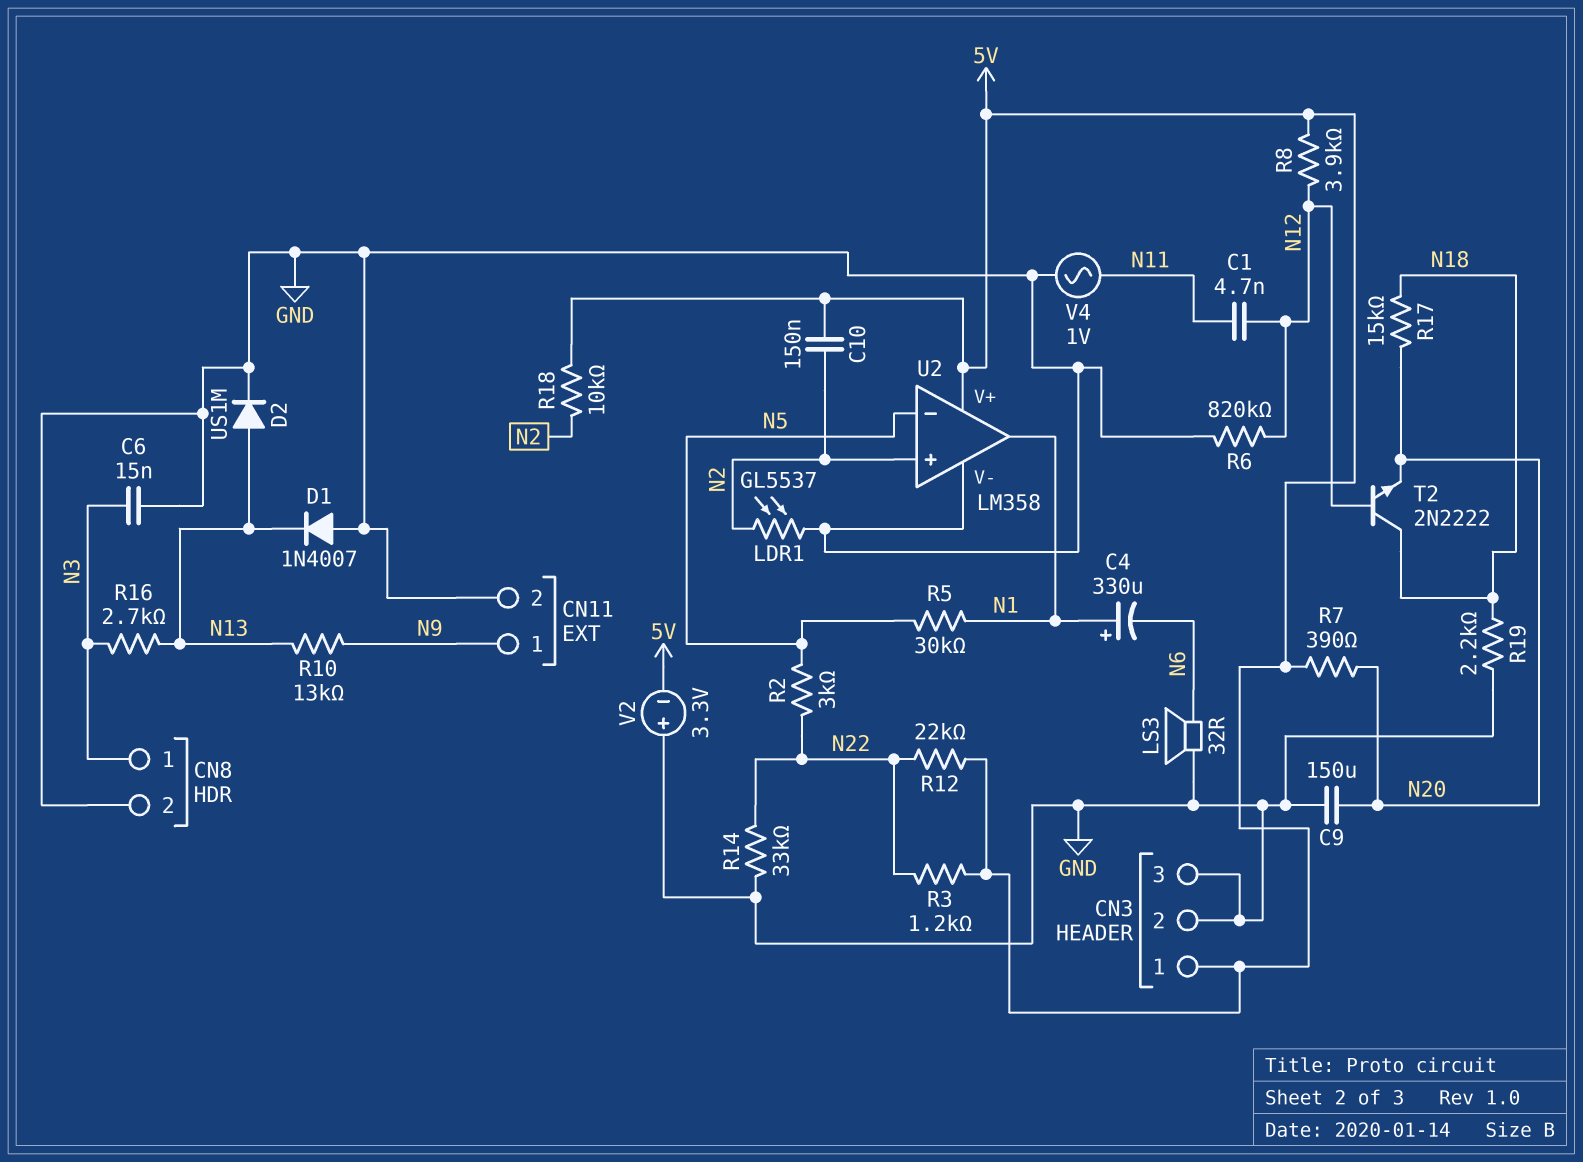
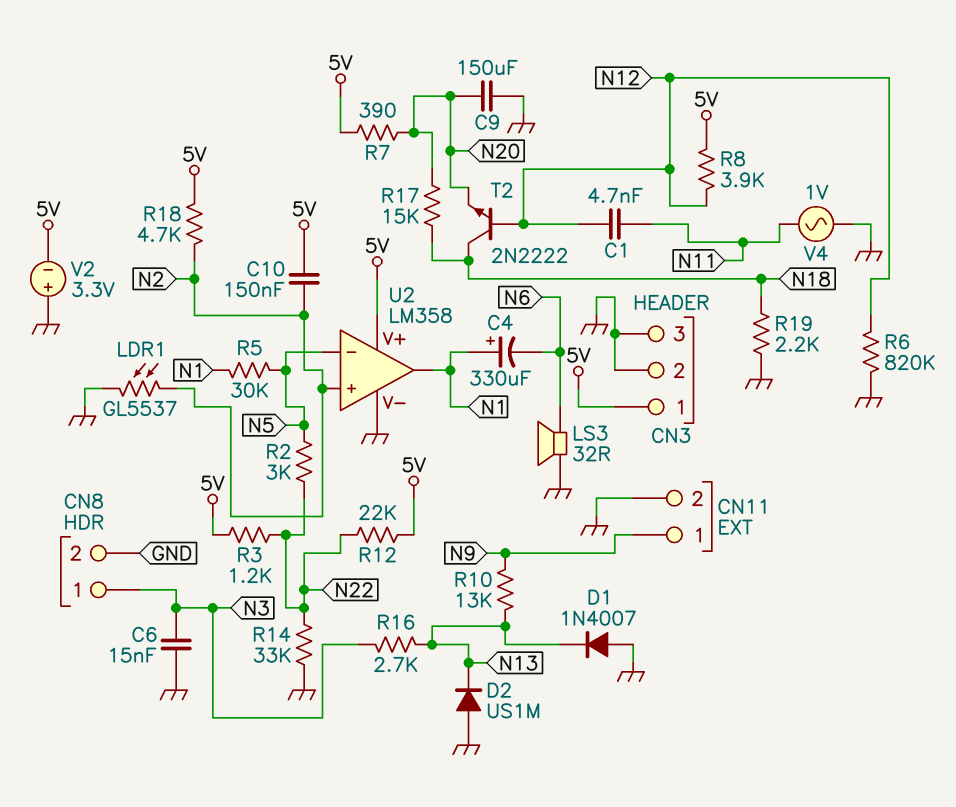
D2: diode US1M (A N13, K GND) -> diode US1M (A GND, K N13)
R18: 10k (5V, N2) -> 4.7k (5V, N2)

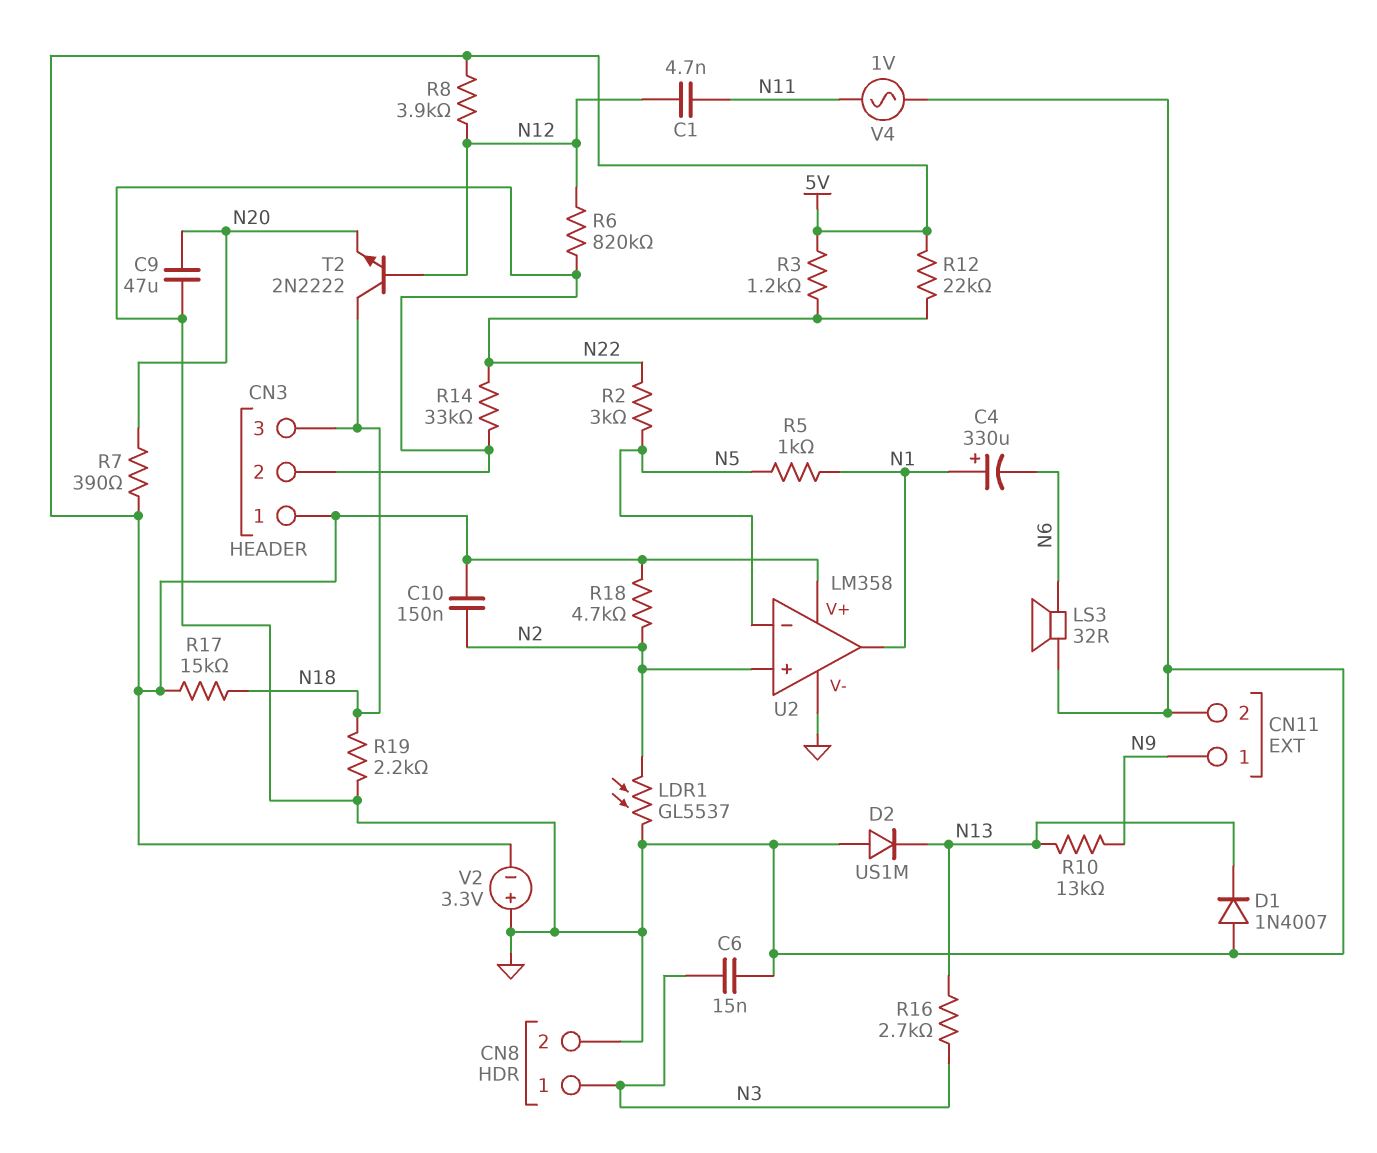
C9: 150uF (GND, N20) -> 47uF (GND, N20)
CN3 pin 3: GND -> N18
R5: 30k (N1, N5) -> 1k (N1, N5)
R17: 15k (N18, N20) -> 15k (5V, N18)

